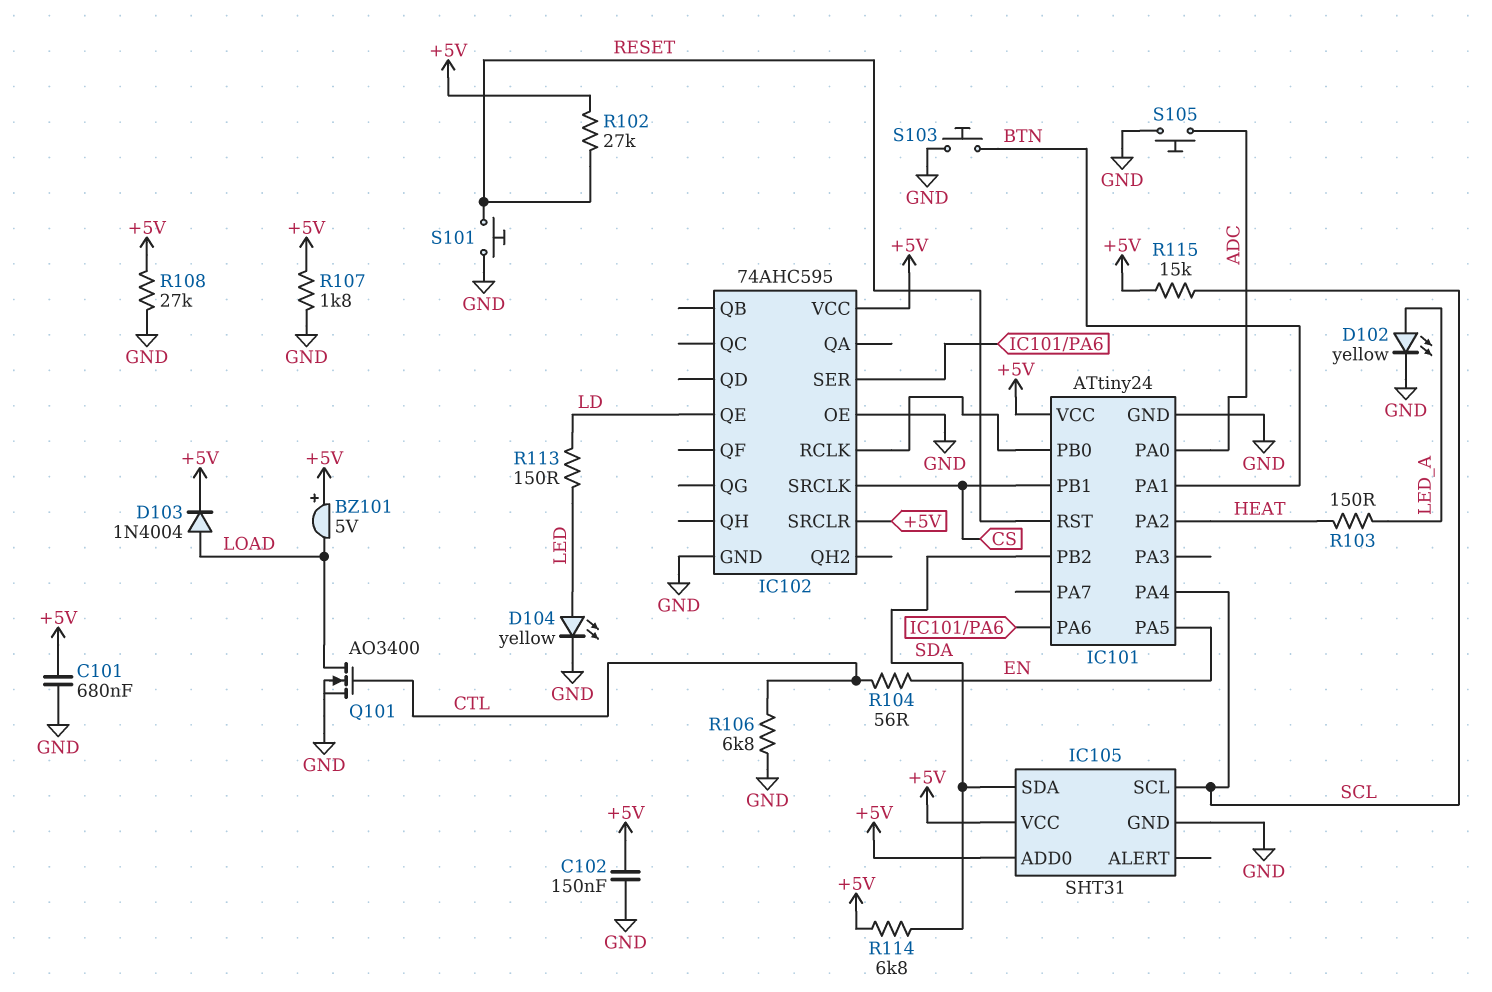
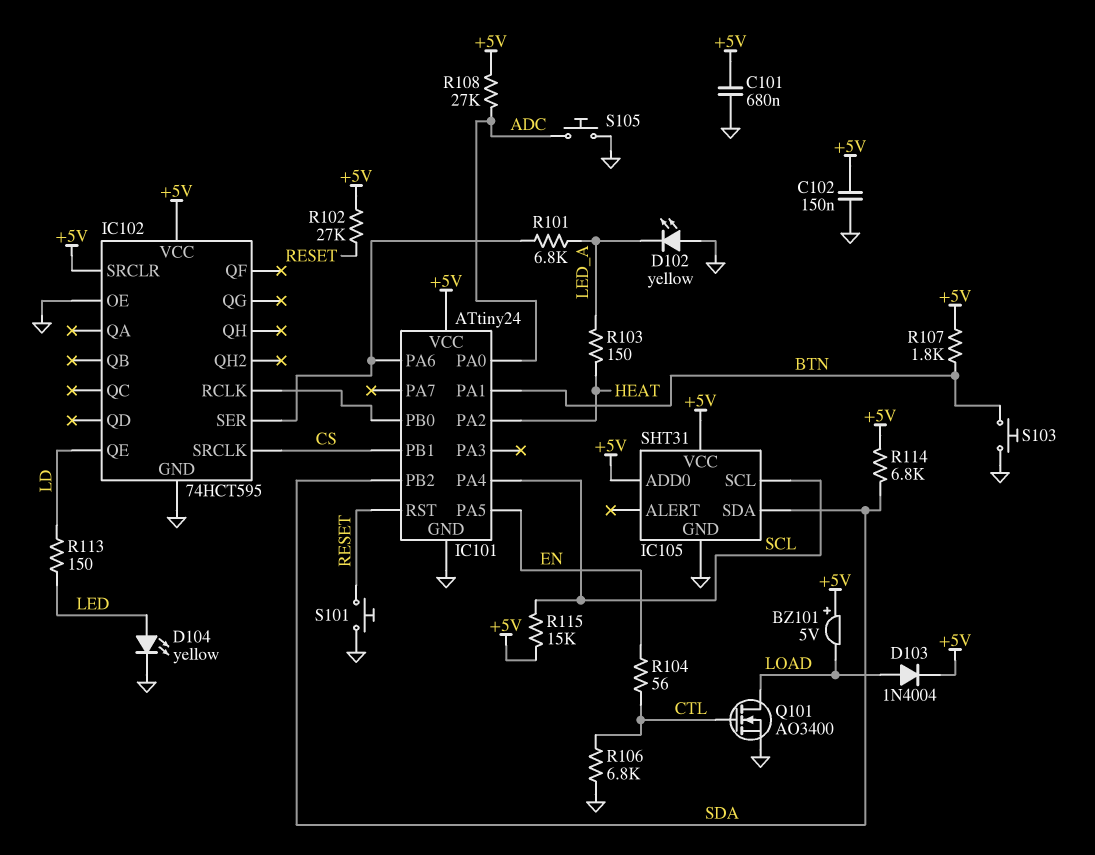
D102: LED yellow (A LED_A, K GND) -> LED yellow (A GND, K LED_A)
IC102: 74AHC595 -> 74HCT595
R101: none -> 6.8k (IC101/PA6, LED_A)
R107: 1.8k (+5V, GND) -> 1.8k (+5V, BTN)
R108: 27k (+5V, GND) -> 27k (+5V, ADC)

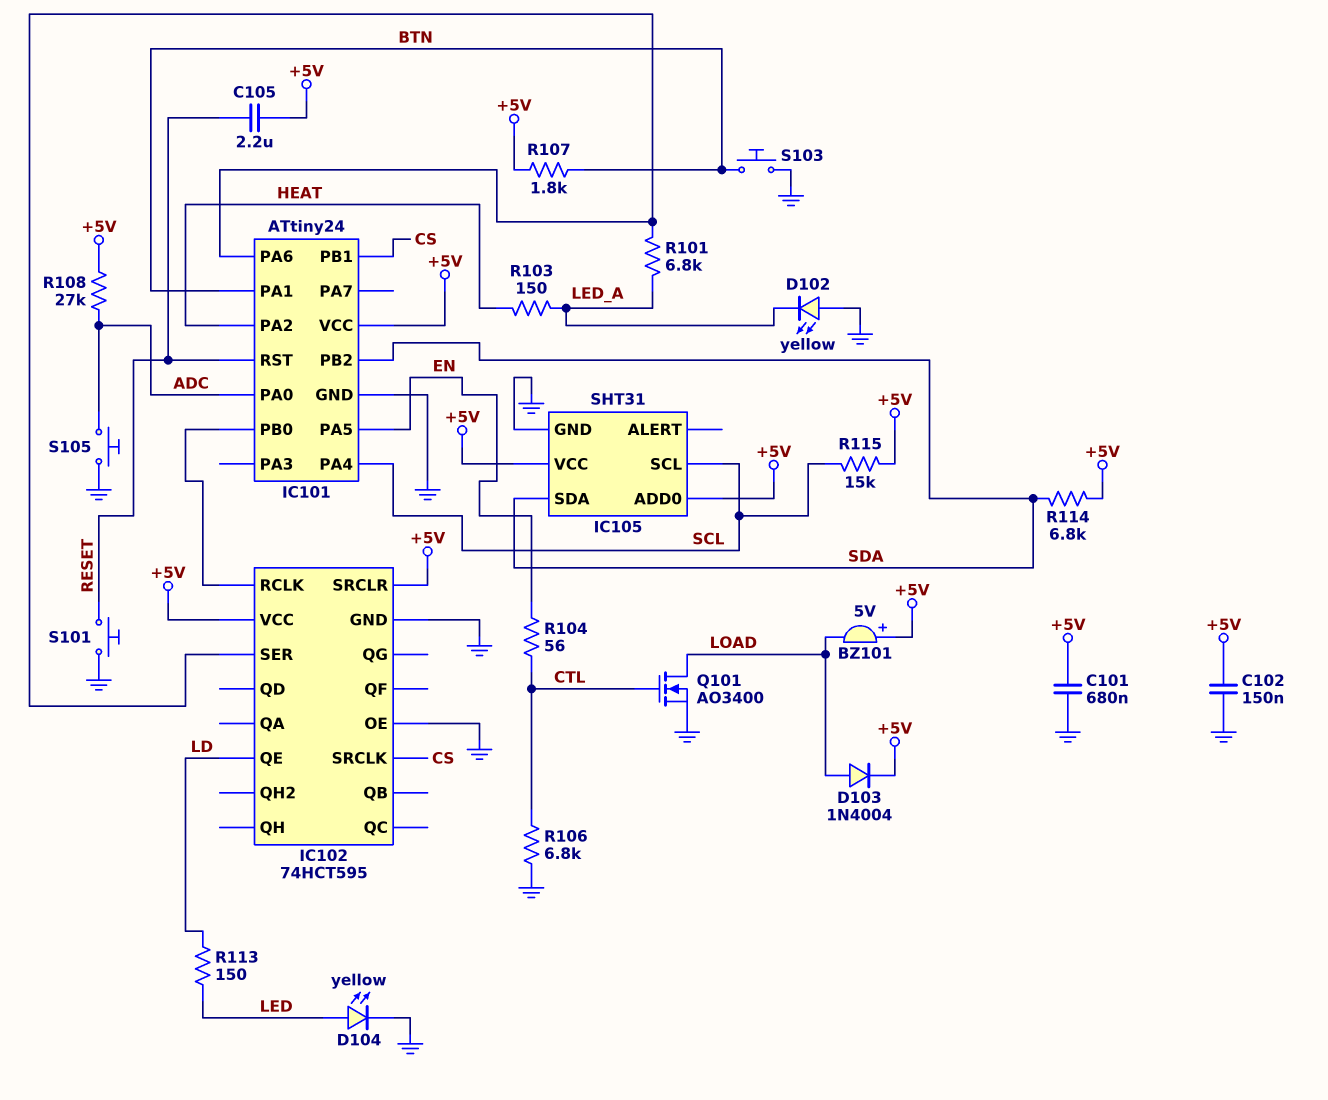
C105: none -> 2.2uF (+5V, RESET)
R102: 27k (+5V, RESET) -> none

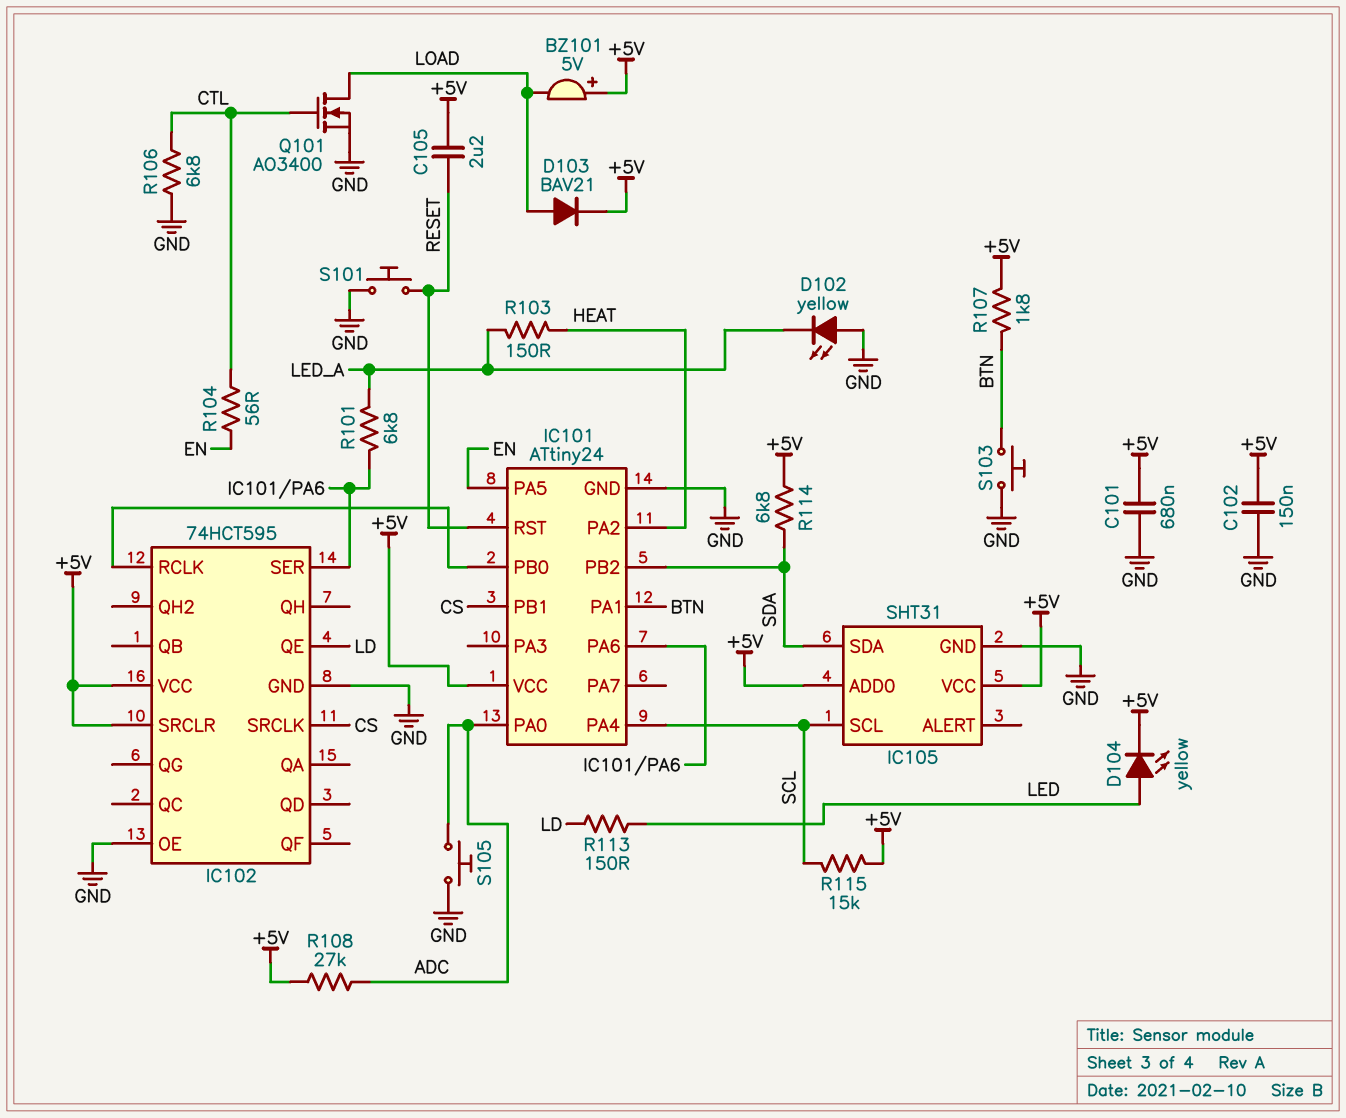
D103: diode 1N4004 (A LOAD, K +5V) -> diode BAV21 (A LOAD, K +5V)
D104: LED yellow (A LED, K GND) -> LED yellow (A LED, K +5V)

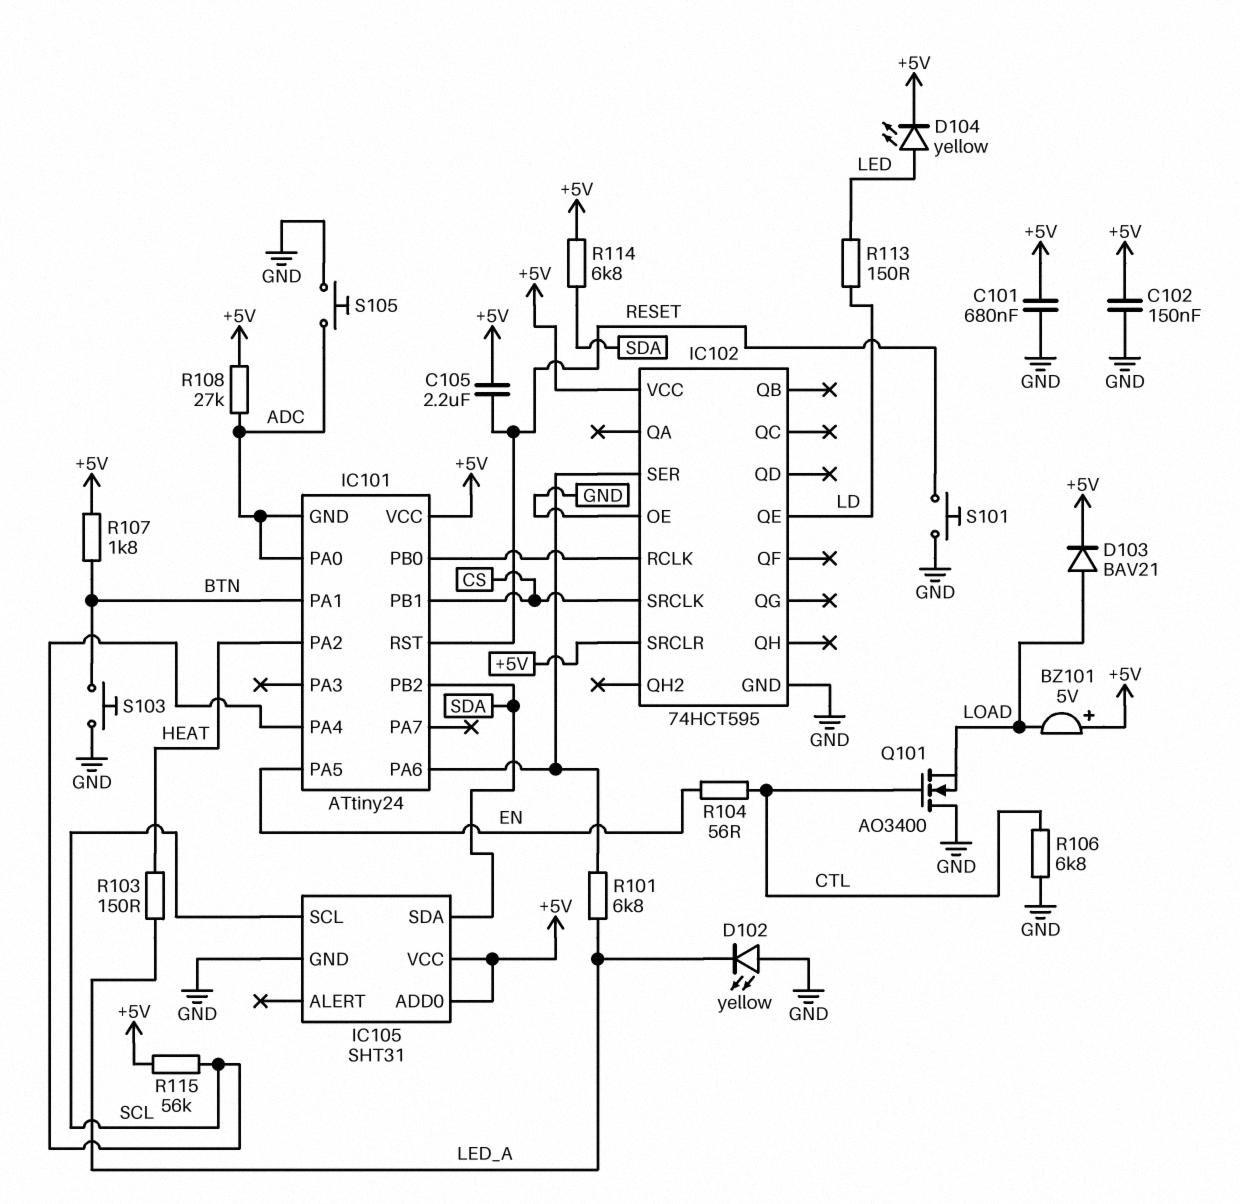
IC101 pin GND: GND -> ADC
Q101: NMOS AO3400 (G CTL, D LOAD, S GND) -> NMOS AO3400 (G CTL, D GND, S LOAD)
R115: 15k (+5V, SCL) -> 56k (+5V, SCL)

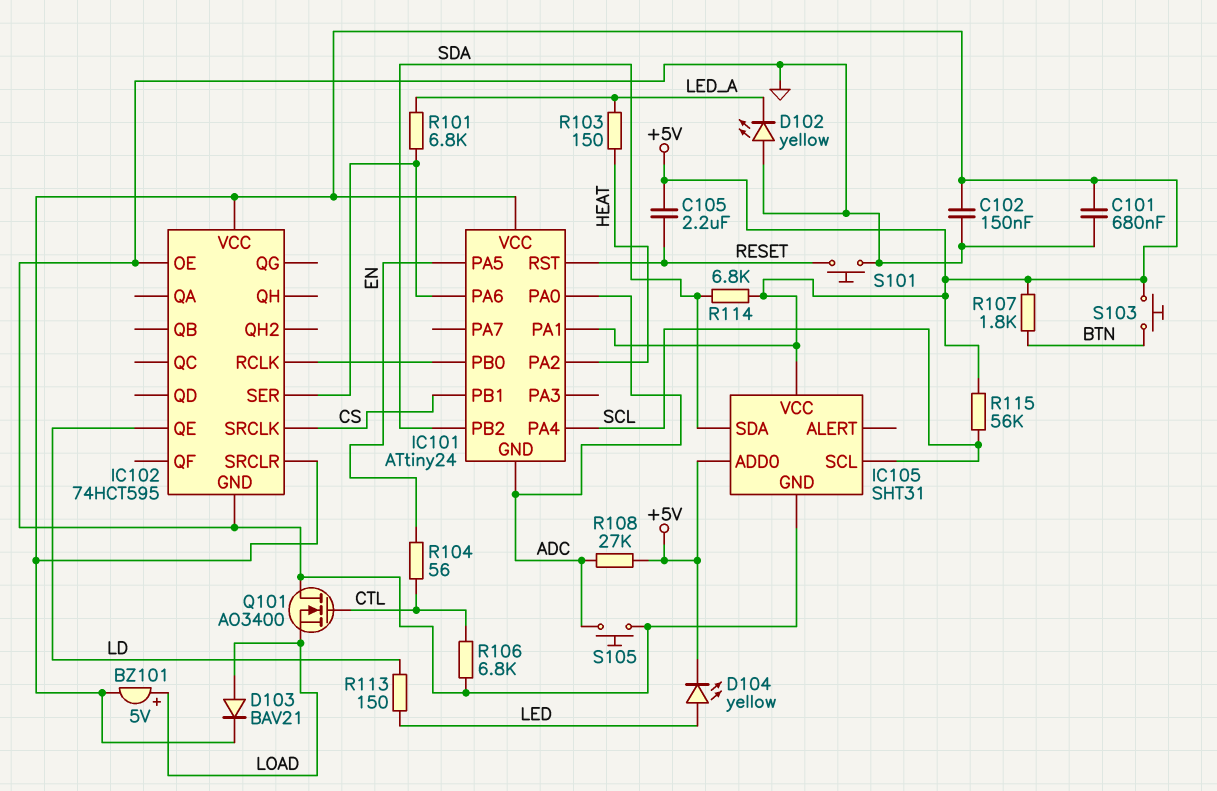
BZ101: buzzer 5V (plus +5V, minus LOAD) -> buzzer 5V (plus LOAD, minus +5V)
IC101 pin PA1: BTN -> +5V
S103: button (BTN, GND) -> button (+5V, BTN)

